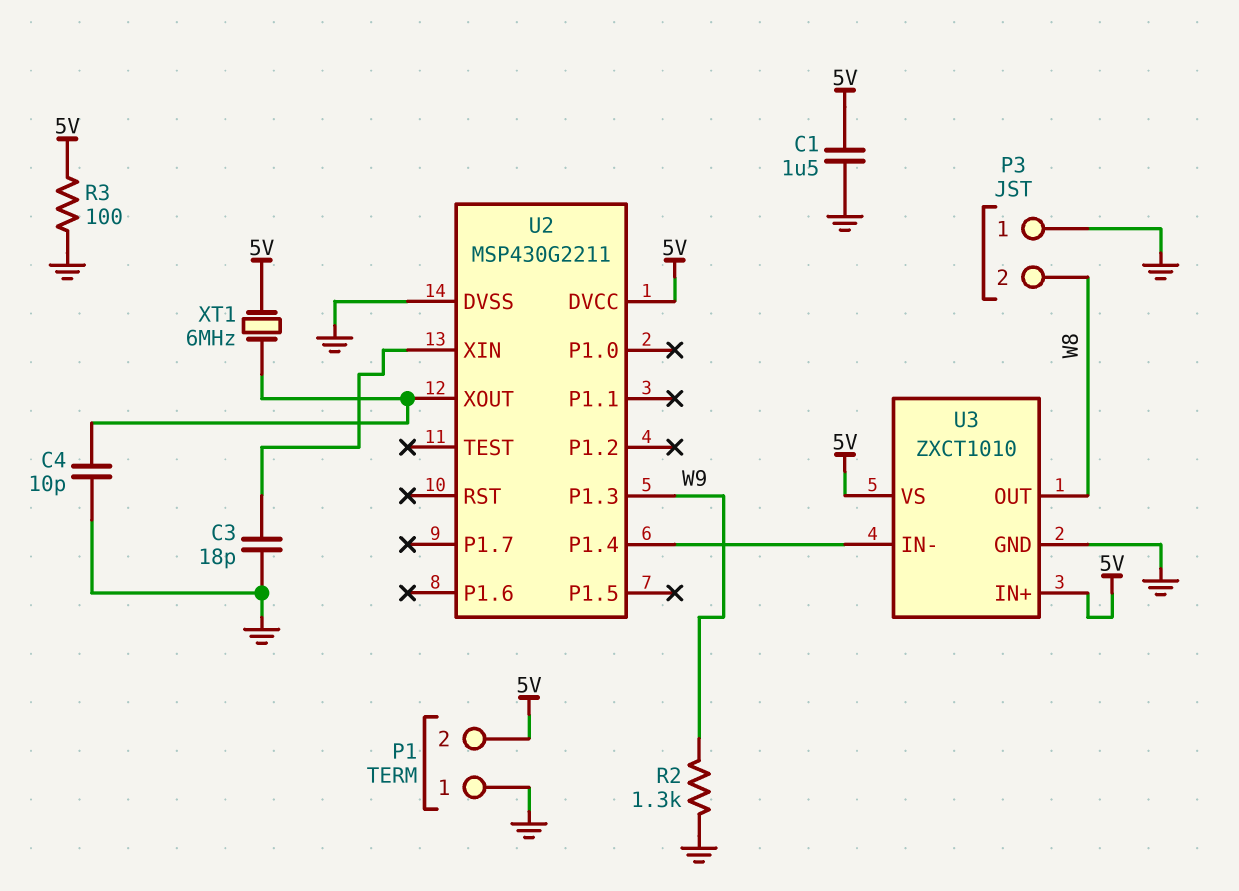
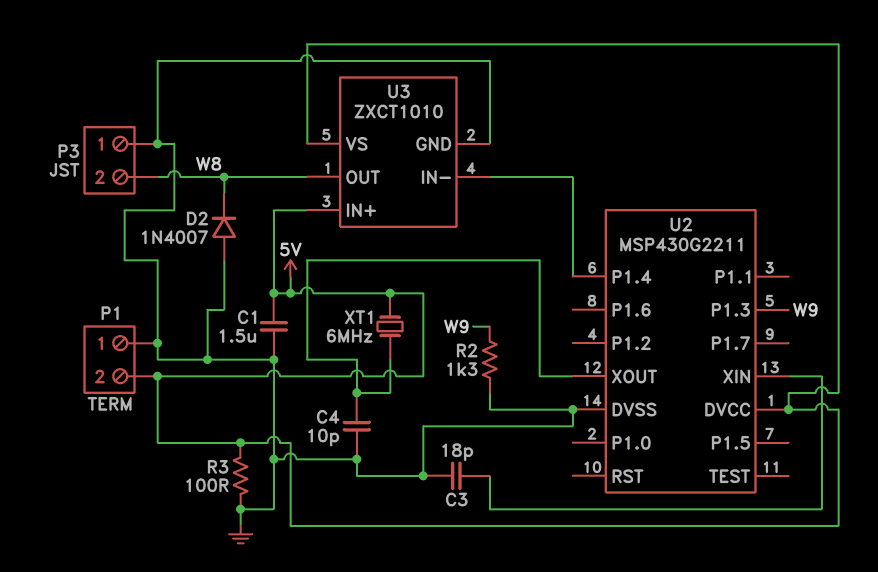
D2: none -> diode 1N4007 (A GND, K W8)

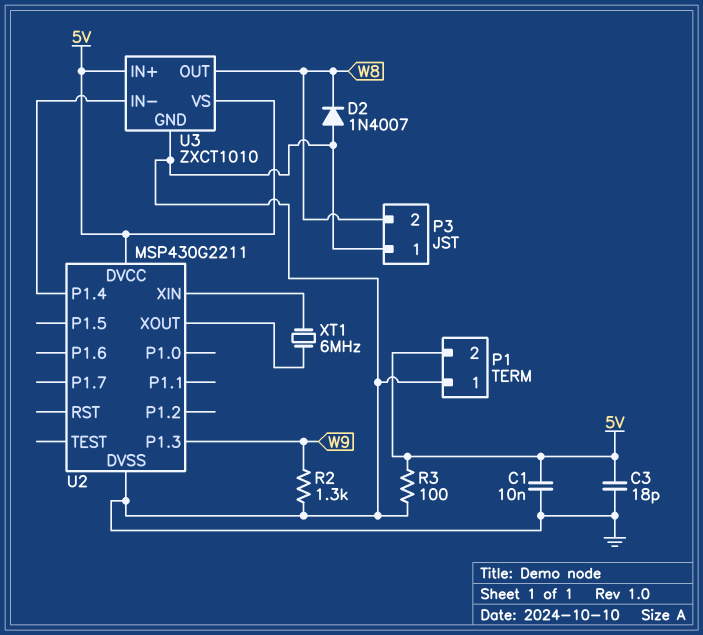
C1: 1.5uF (5V, GND) -> 10nF (5V, GND)
C3: 18pF (GND, U2/XIN) -> 18pF (5V, GND)
C4: 10pF (GND, U2/XOUT) -> none
XT1: 6MHz (5V, U2/XOUT) -> 6MHz (U2/XIN, U2/XOUT)

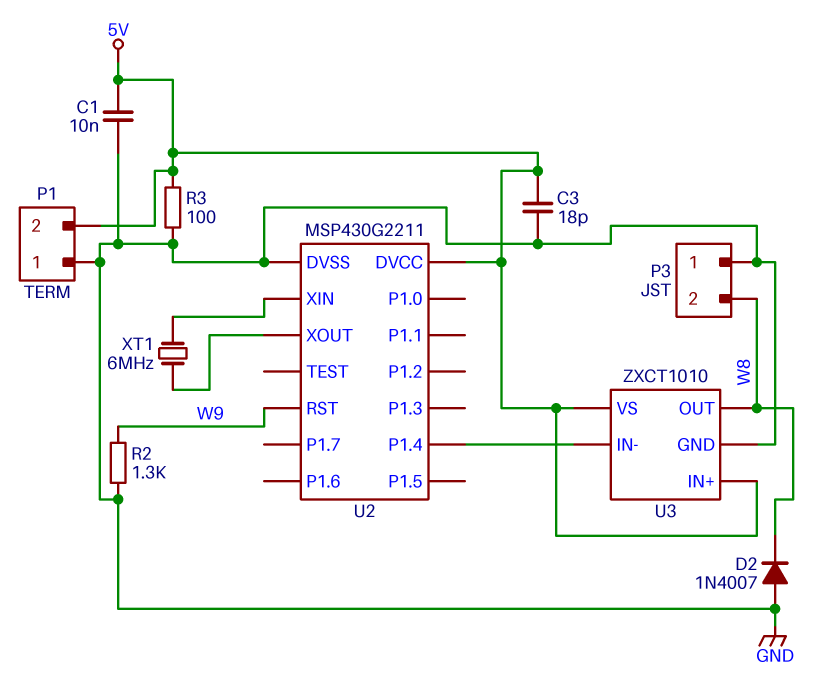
U2 pin P1.3: W9 -> none
U2 pin RST: none -> W9

